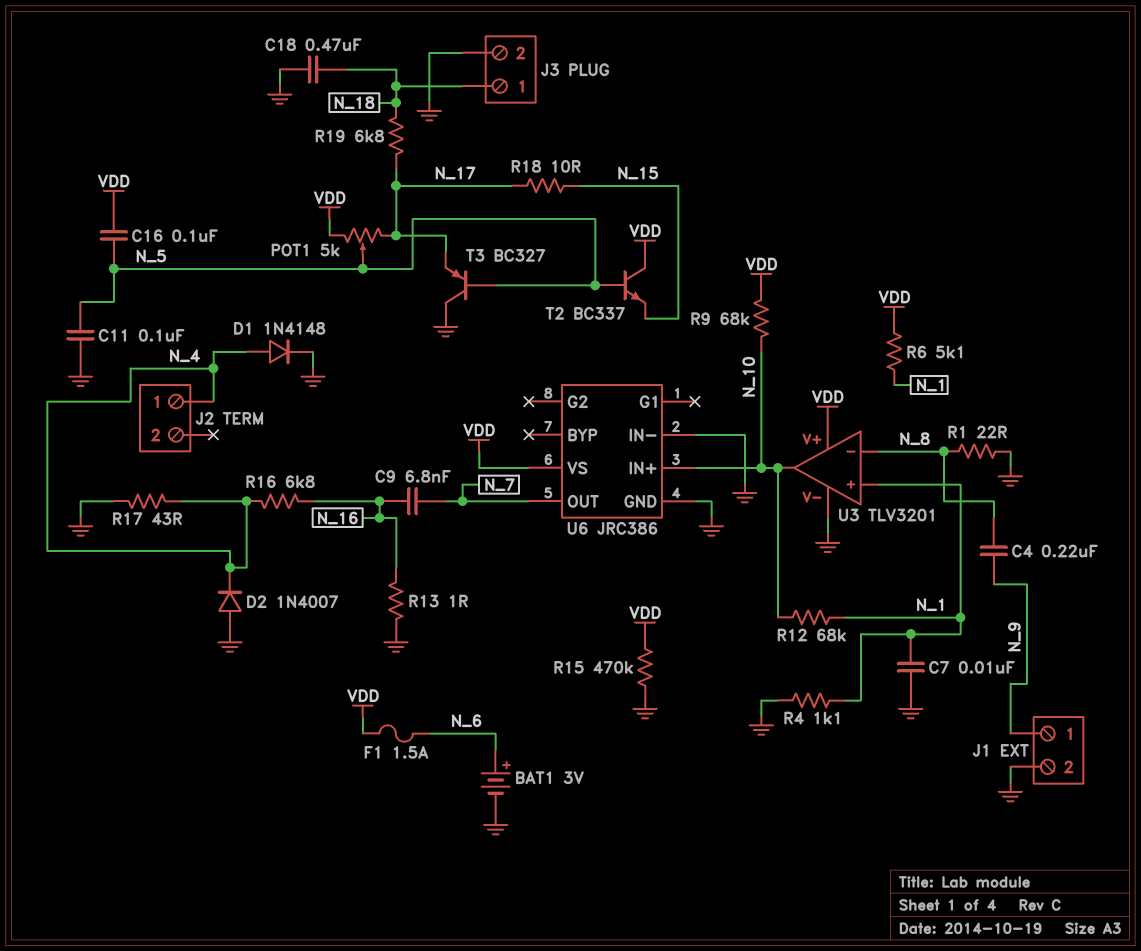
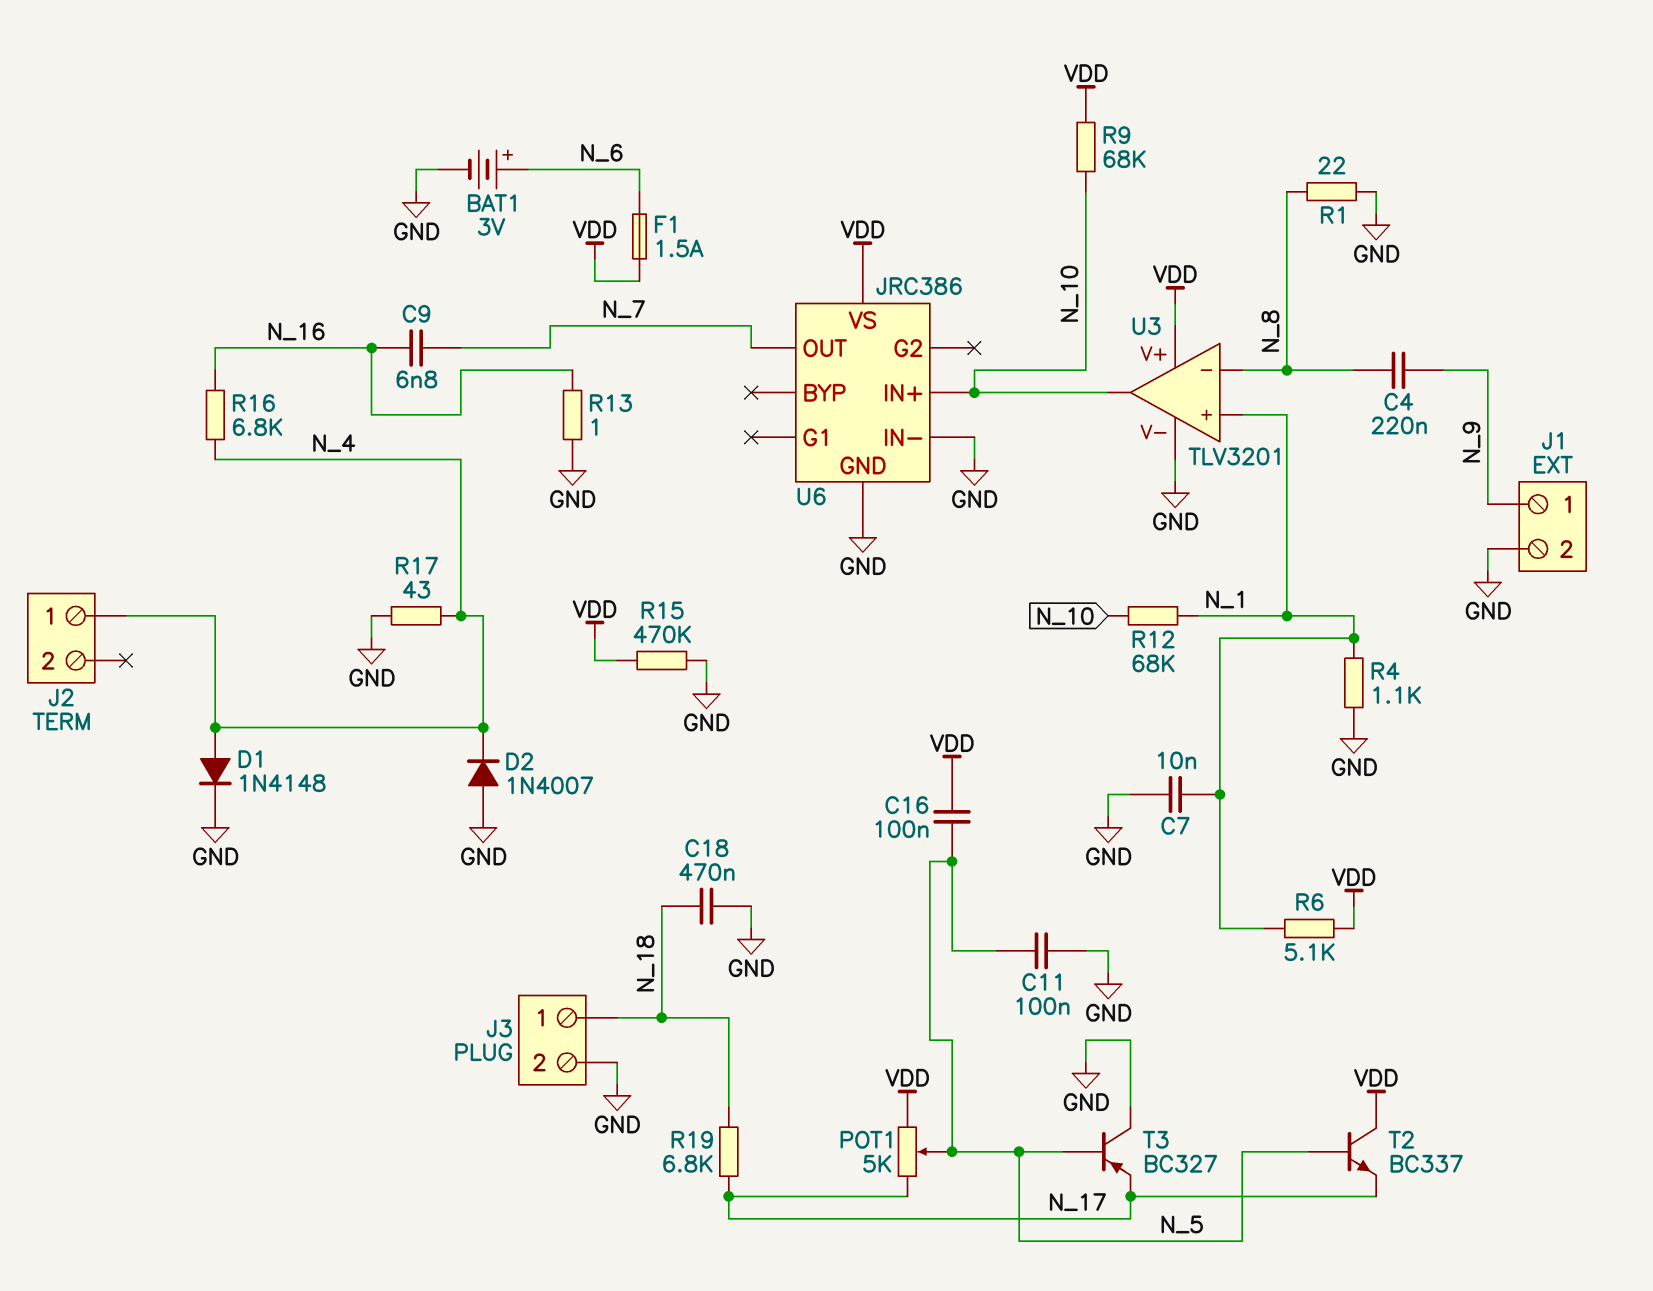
R18: 10 (N_15, N_17) -> none
T2: NPN BC337 (B N_5, C VDD, E N_15) -> NPN BC337 (B N_5, C VDD, E N_17)

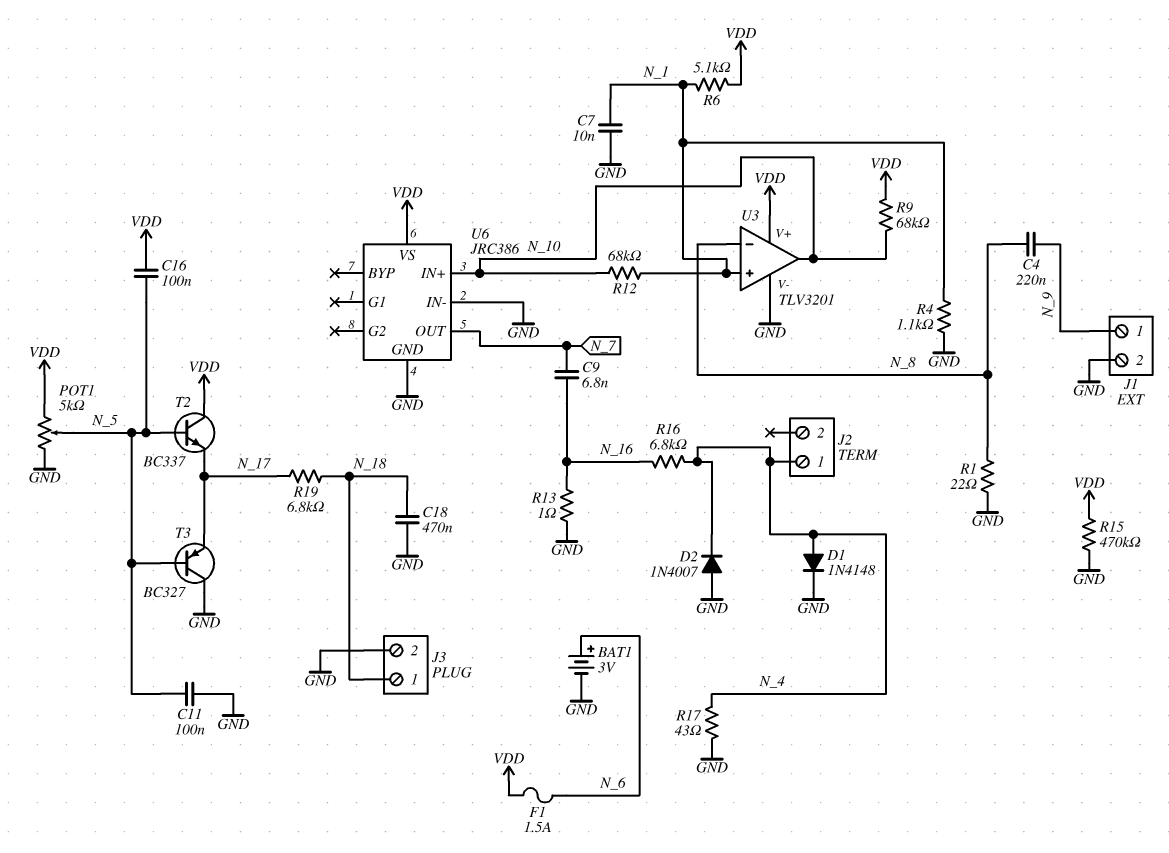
POT1: 5k (N_17, VDD, wiper N_5) -> 5k (GND, VDD, wiper N_5)

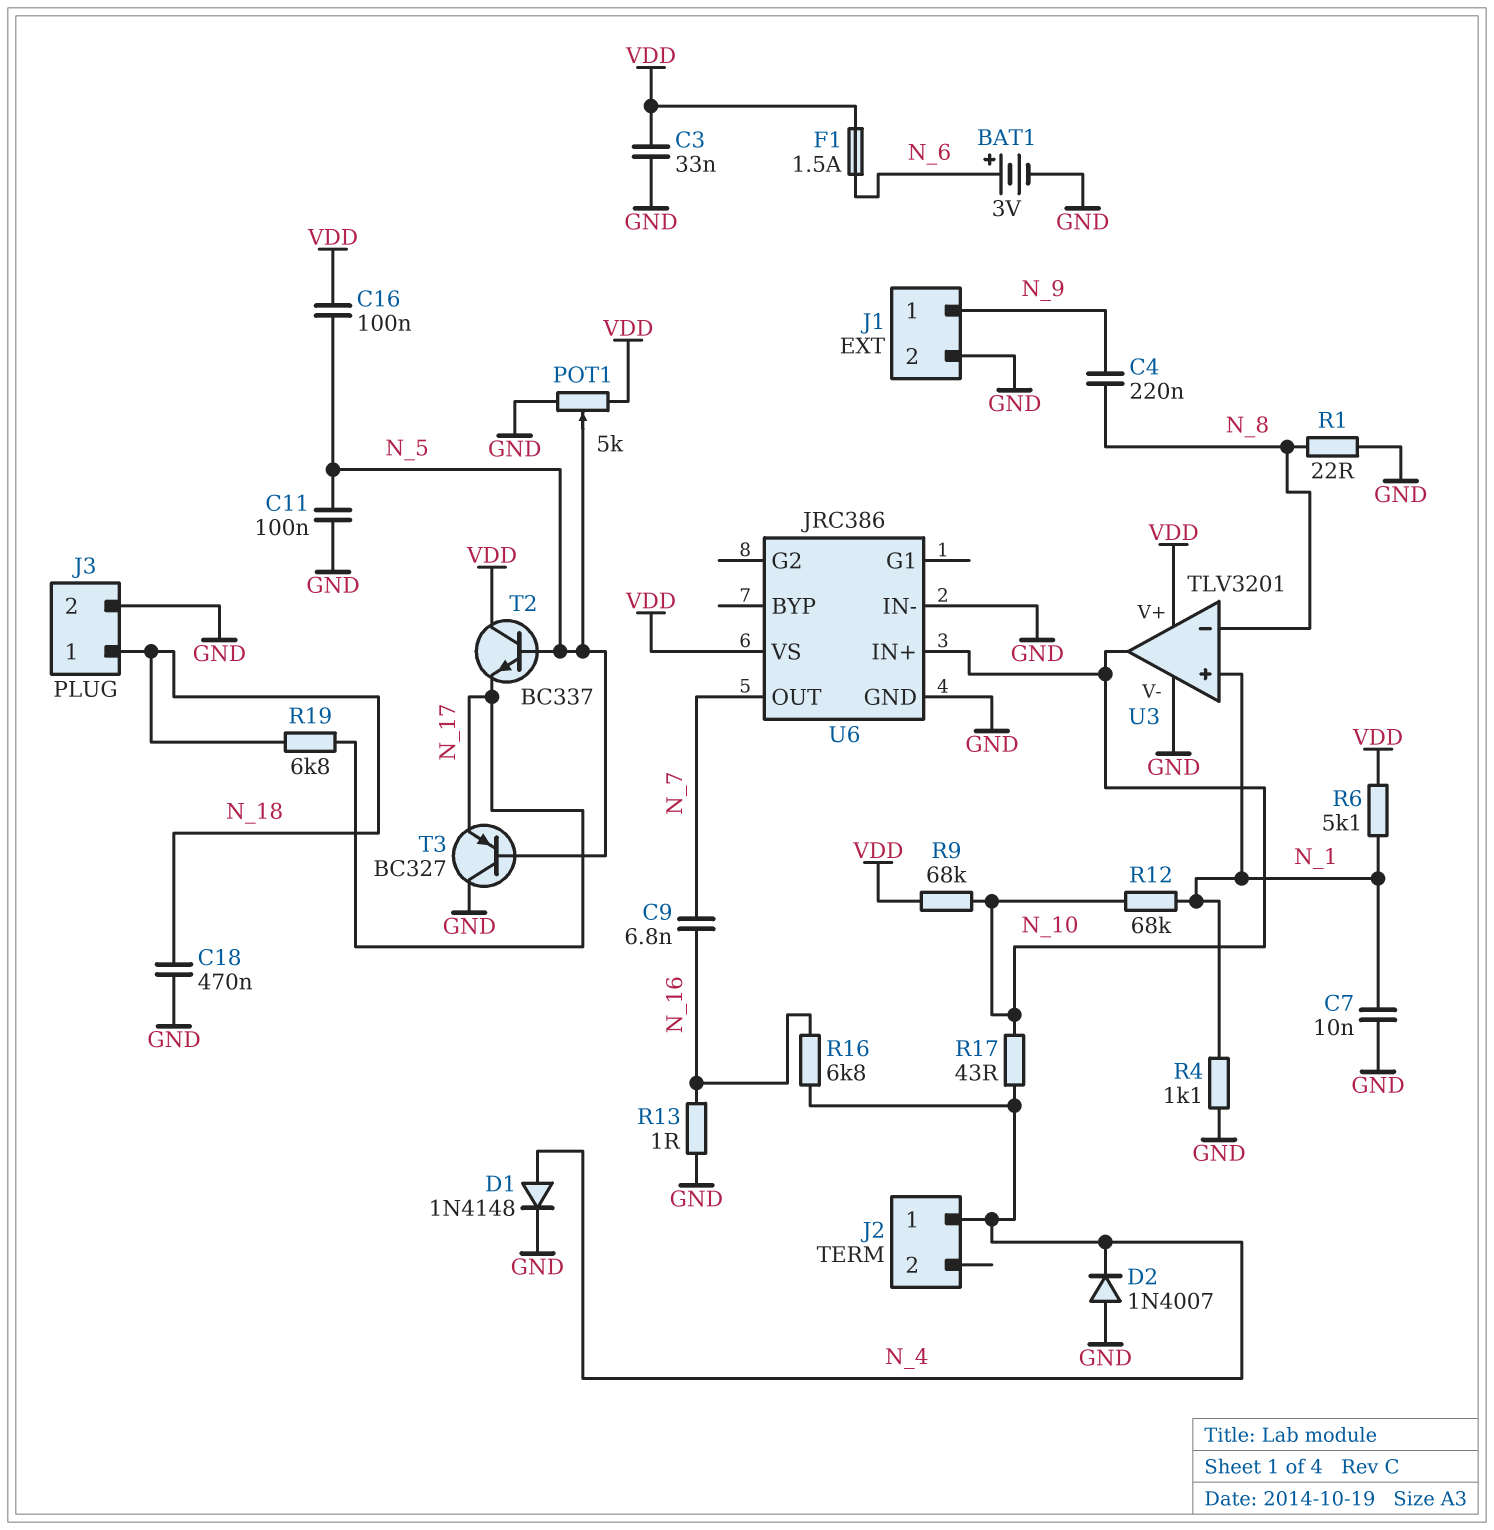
C3: none -> 33nF (GND, VDD)
R15: 470k (GND, VDD) -> none
R17: 43 (GND, N_4) -> 43 (N_4, N_10)

